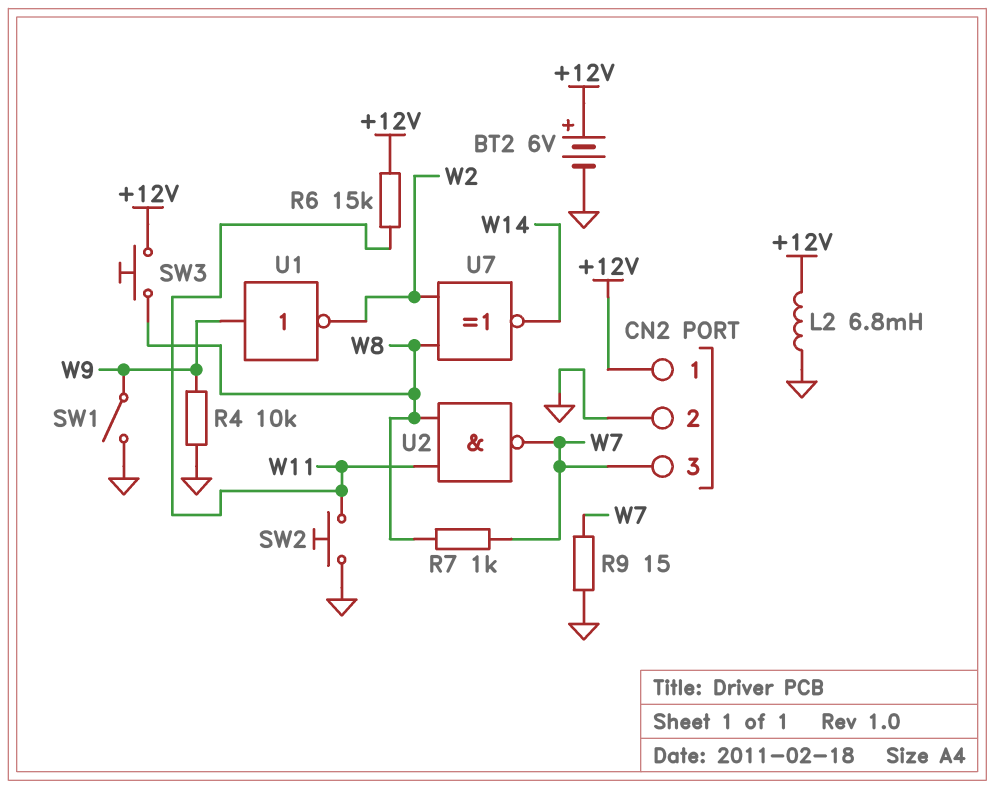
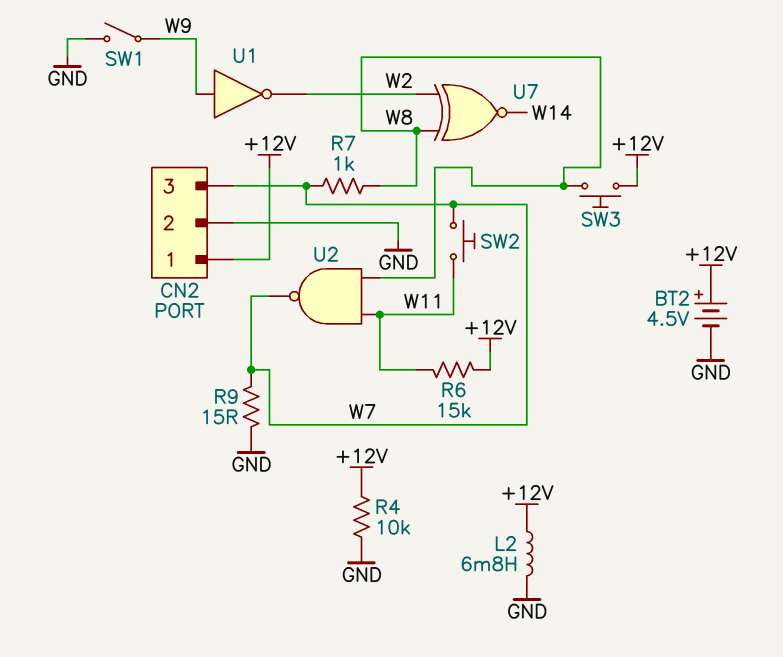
BT2: 6V (plus +12V, minus GND) -> 4.5V (plus +12V, minus GND)
R4: 10k (GND, W9) -> 10k (+12V, GND)
SW2: button (GND, W11) -> button (W7, W11)

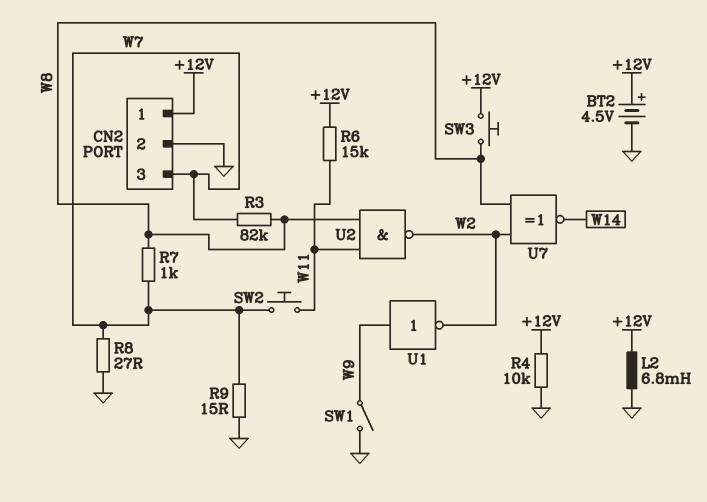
R3: none -> 82k (W7, W8)
R8: none -> 27 (GND, W7)
U2: NAND (in W8, in W11, out W7) -> NAND (in W8, in W11, out W2)

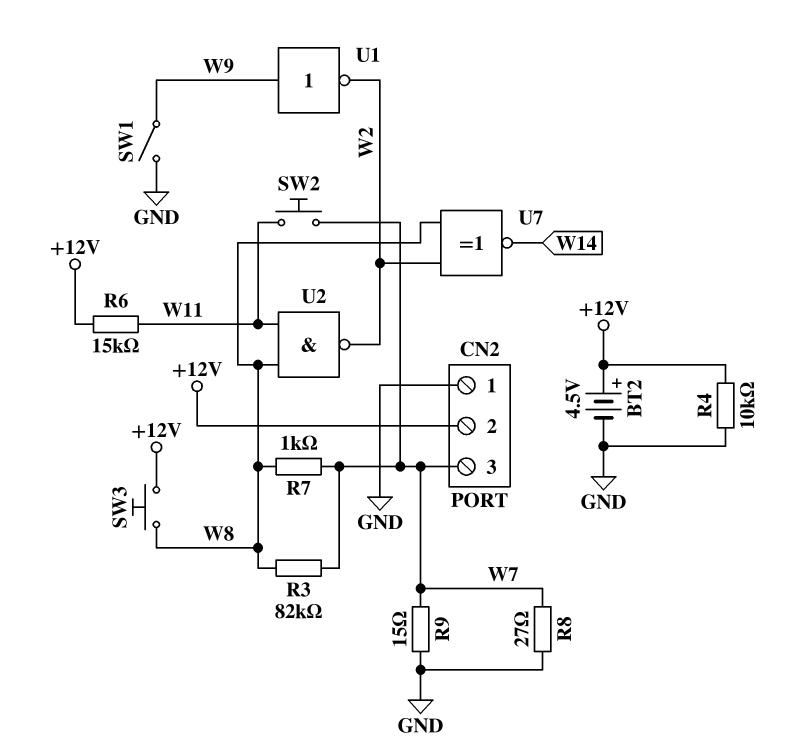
CN2 pin 1: +12V -> GND
CN2 pin 2: GND -> +12V
L2: 6.8mH (+12V, GND) -> none

